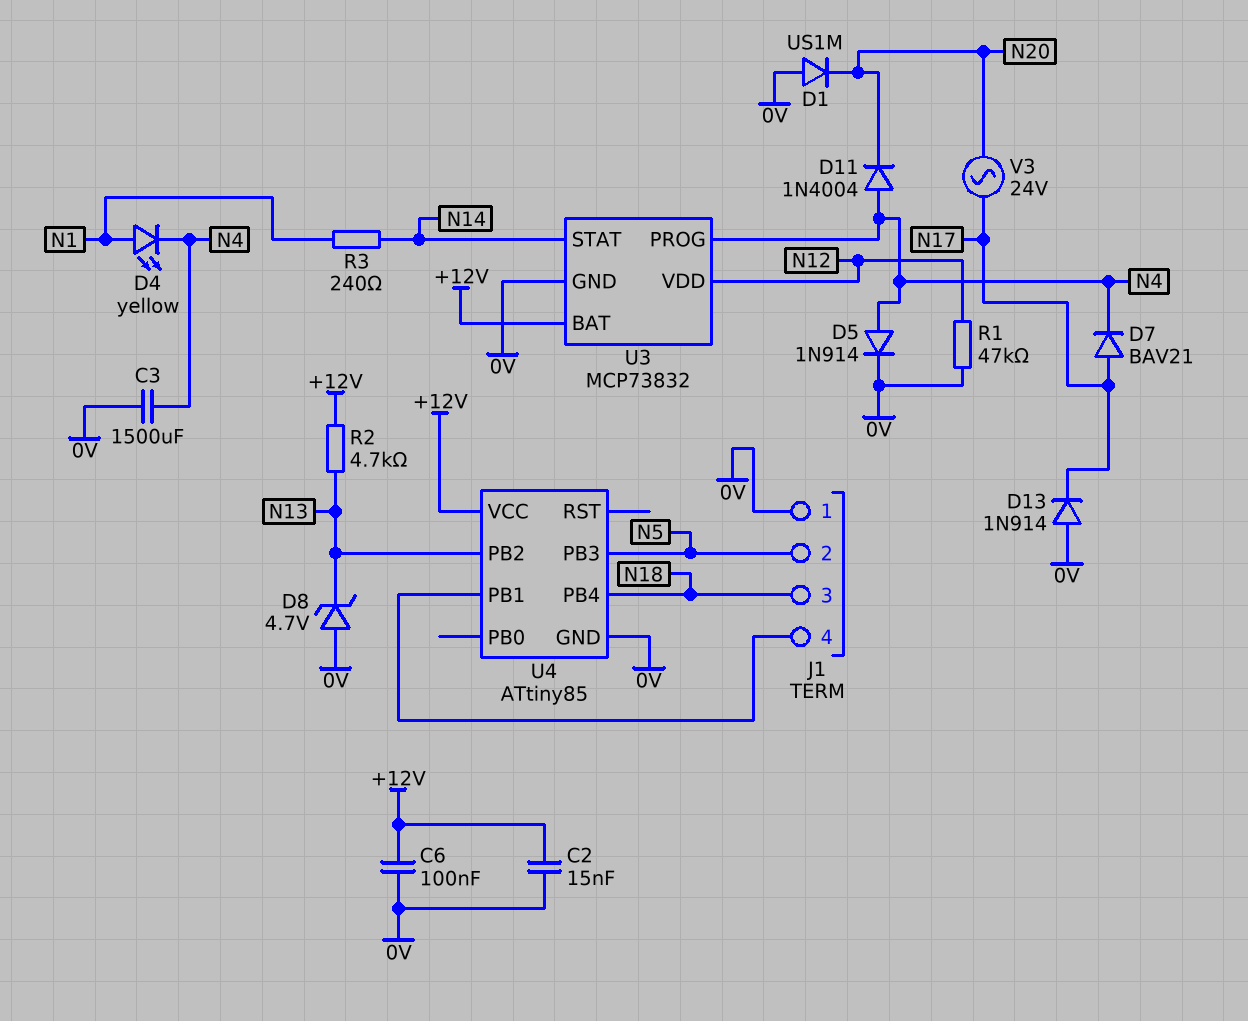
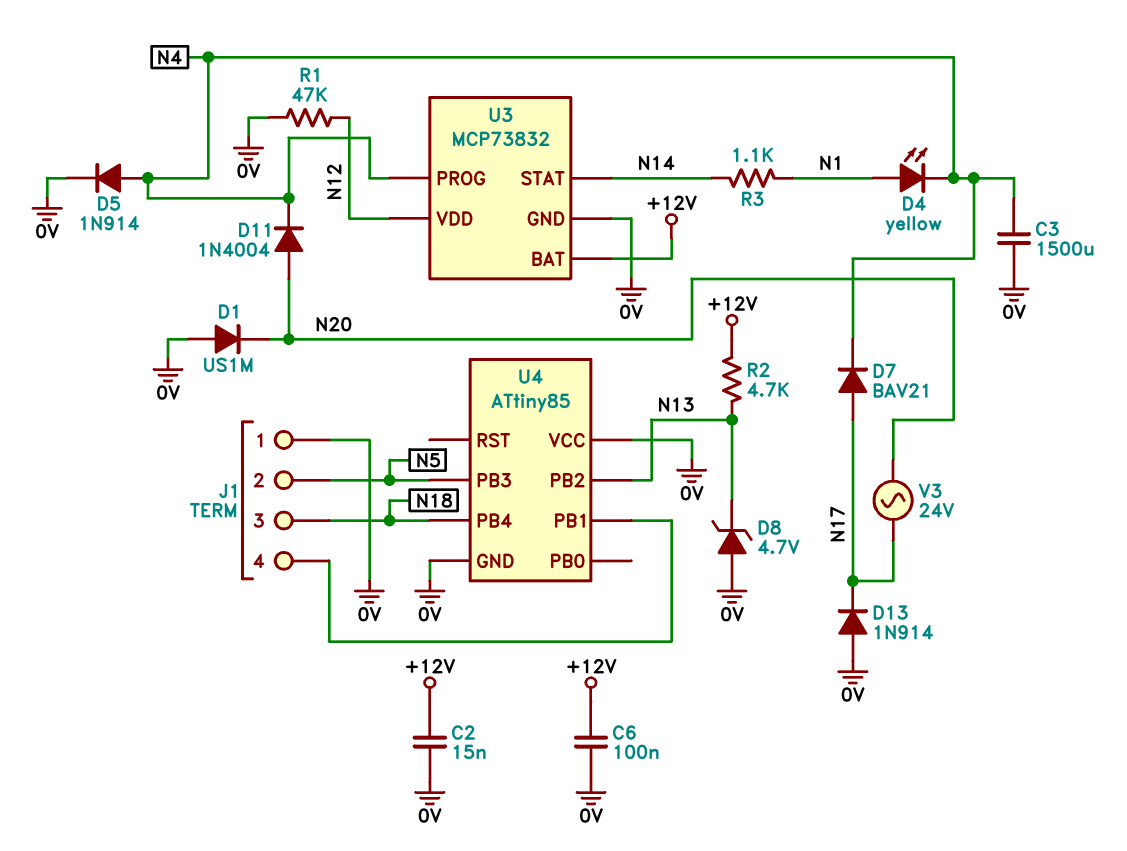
D11: diode 1N4004 (A N4, K N20) -> diode 1N4004 (A N20, K N4)
R3: 240 (N1, N14) -> 1.1k (N1, N14)
U4 pin VCC: +12V -> 0V

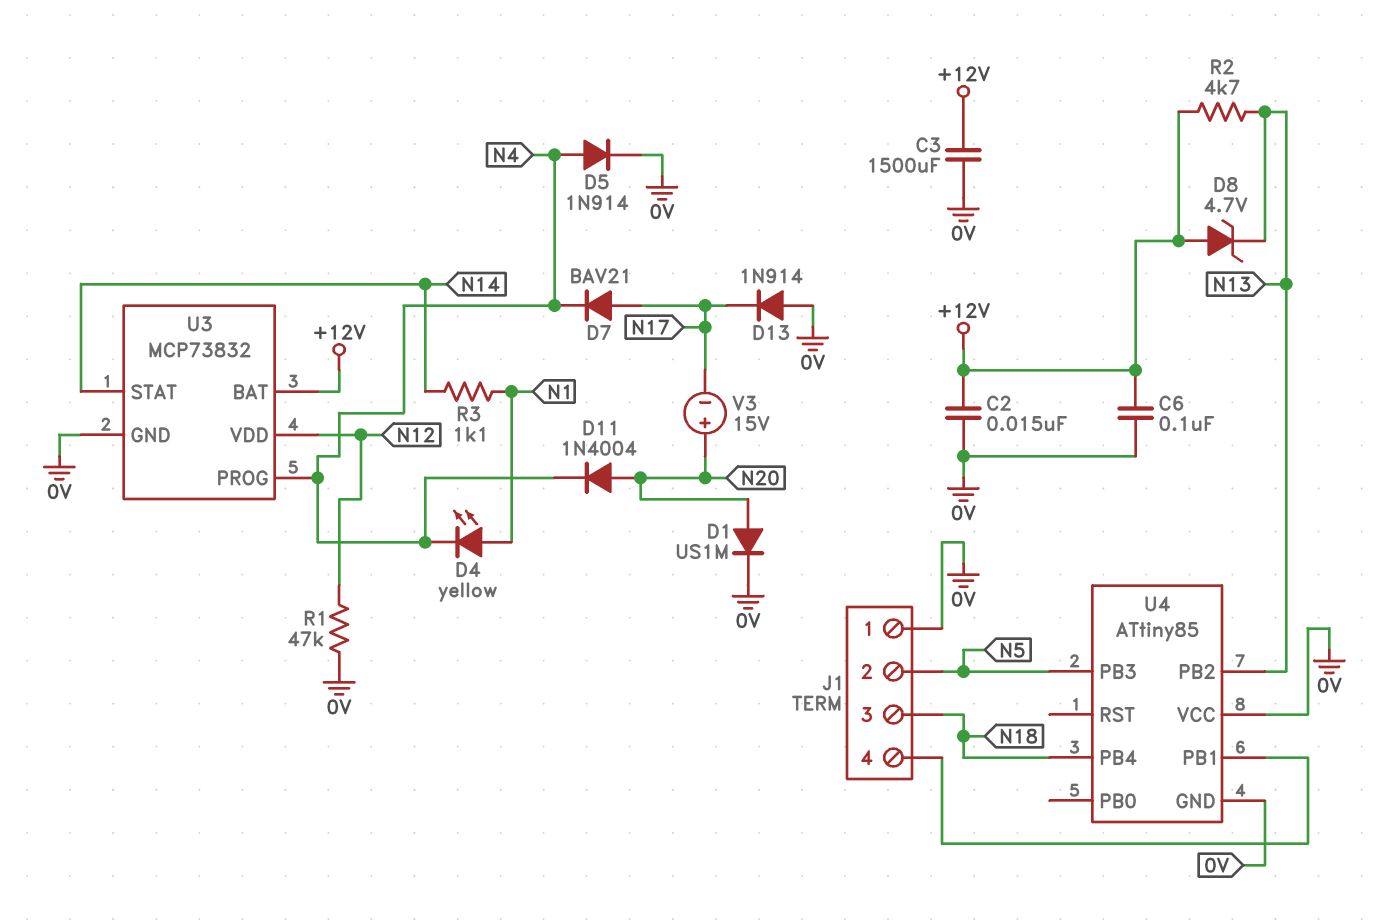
C3: 1500uF (0V, N4) -> 1500uF (+12V, 0V)
D1: diode US1M (A 0V, K N20) -> diode US1M (A N20, K 0V)
D8: zener 4.7V (A 0V, K N13) -> zener 4.7V (A +12V, K N13)
V3: AC 24V (N17, N20) -> 15V (plus N20, minus N17)

